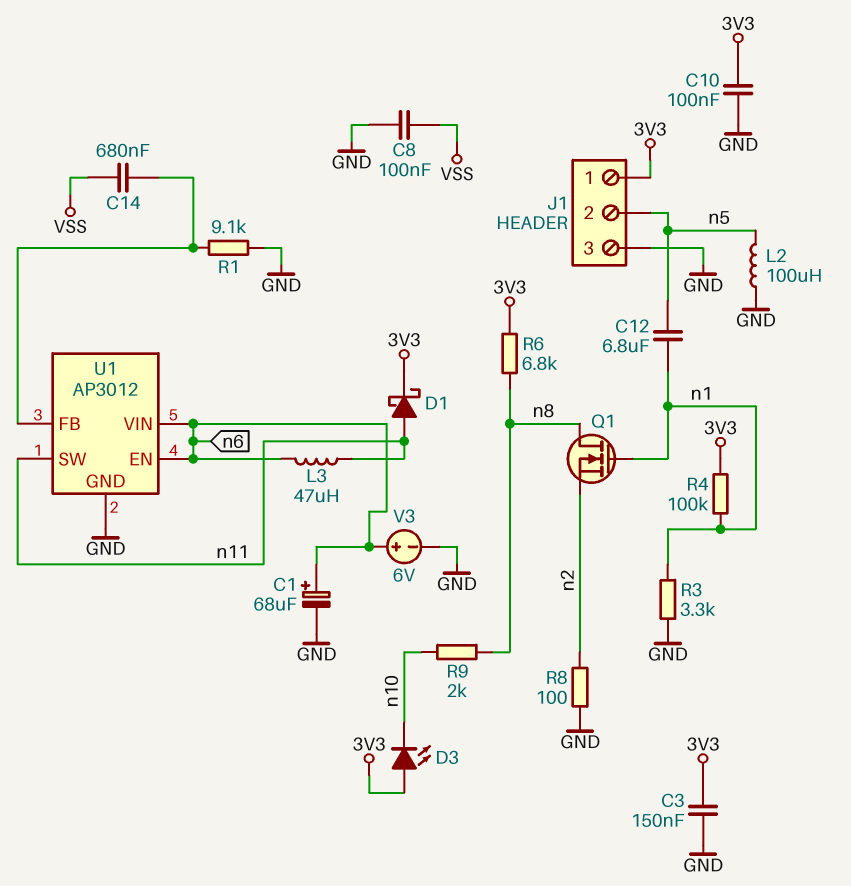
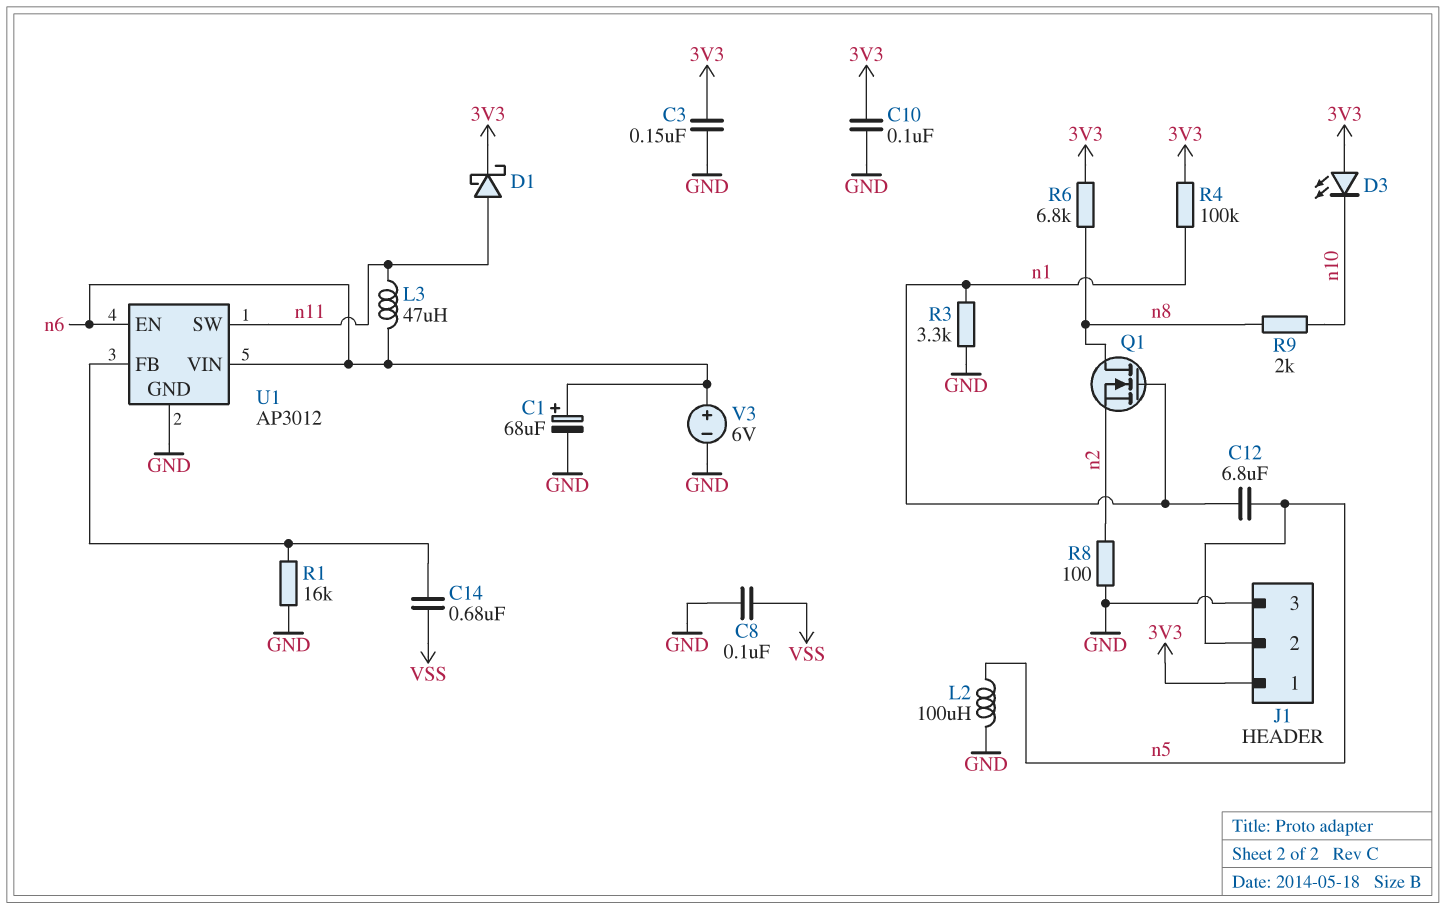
R1: 9.1k (GND, U1/FB) -> 16k (GND, U1/FB)

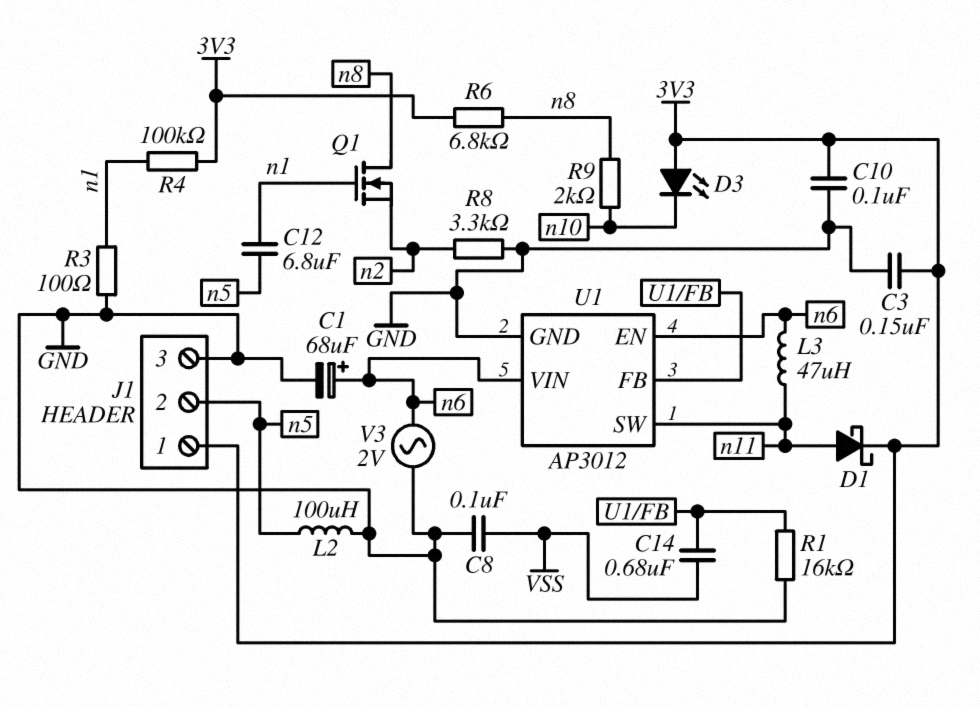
R3: 3.3k (GND, n1) -> 100 (GND, n1)
R8: 100 (GND, n2) -> 3.3k (GND, n2)
V3: 6V (plus n6, minus GND) -> AC 2V (GND, n6)

